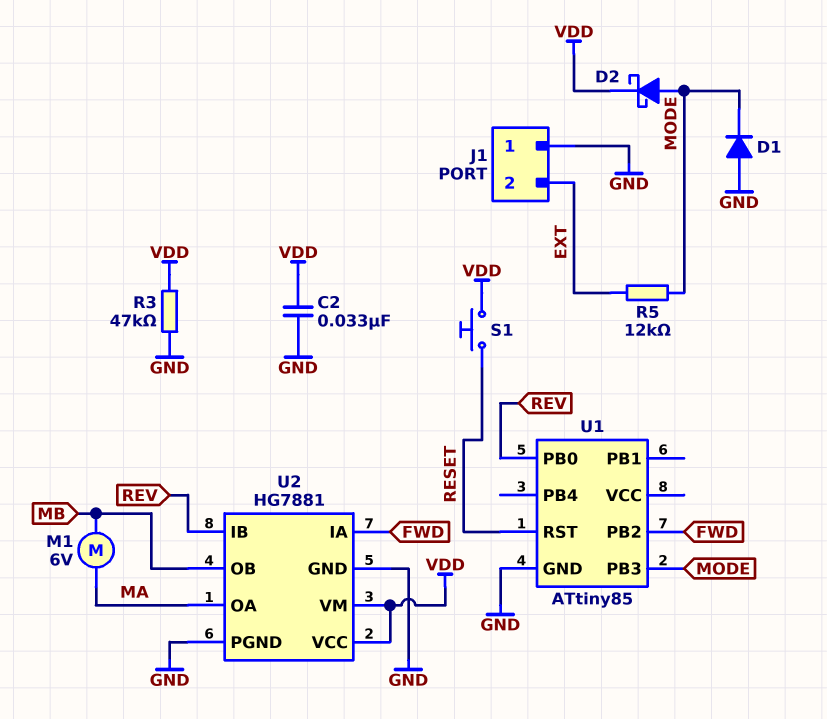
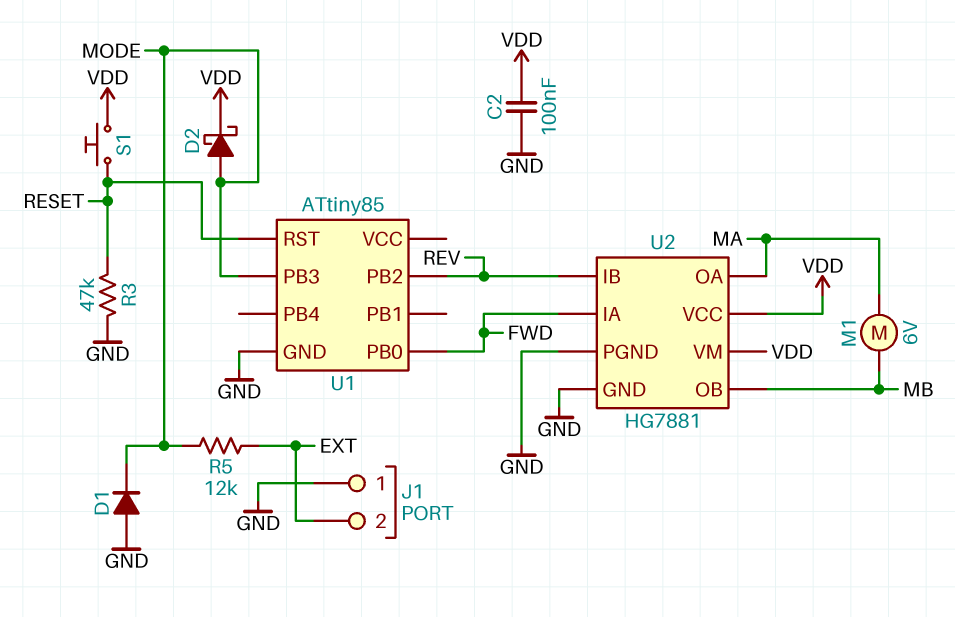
C2: 33nF (GND, VDD) -> 100nF (GND, VDD)
R3: 47k (GND, VDD) -> 47k (GND, RESET)
U1 pin PB0: REV -> FWD
U1 pin PB2: FWD -> REV

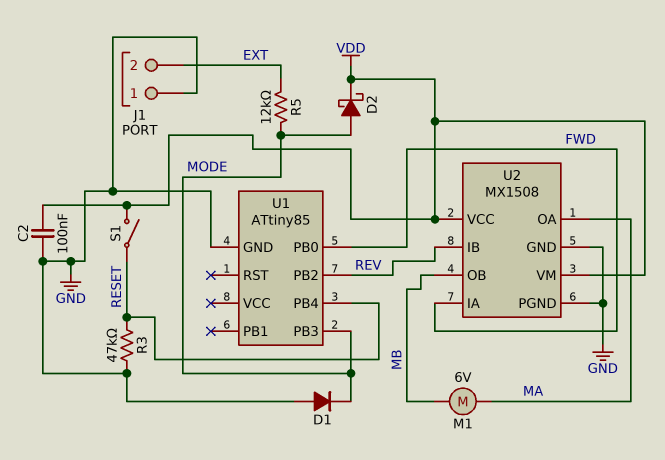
S1: button (RESET, VDD) -> switch (RESET, VDD)
U1 pin PB4: none -> RESET
U1 pin RST: RESET -> none
U2: HG7881 -> MX1508

